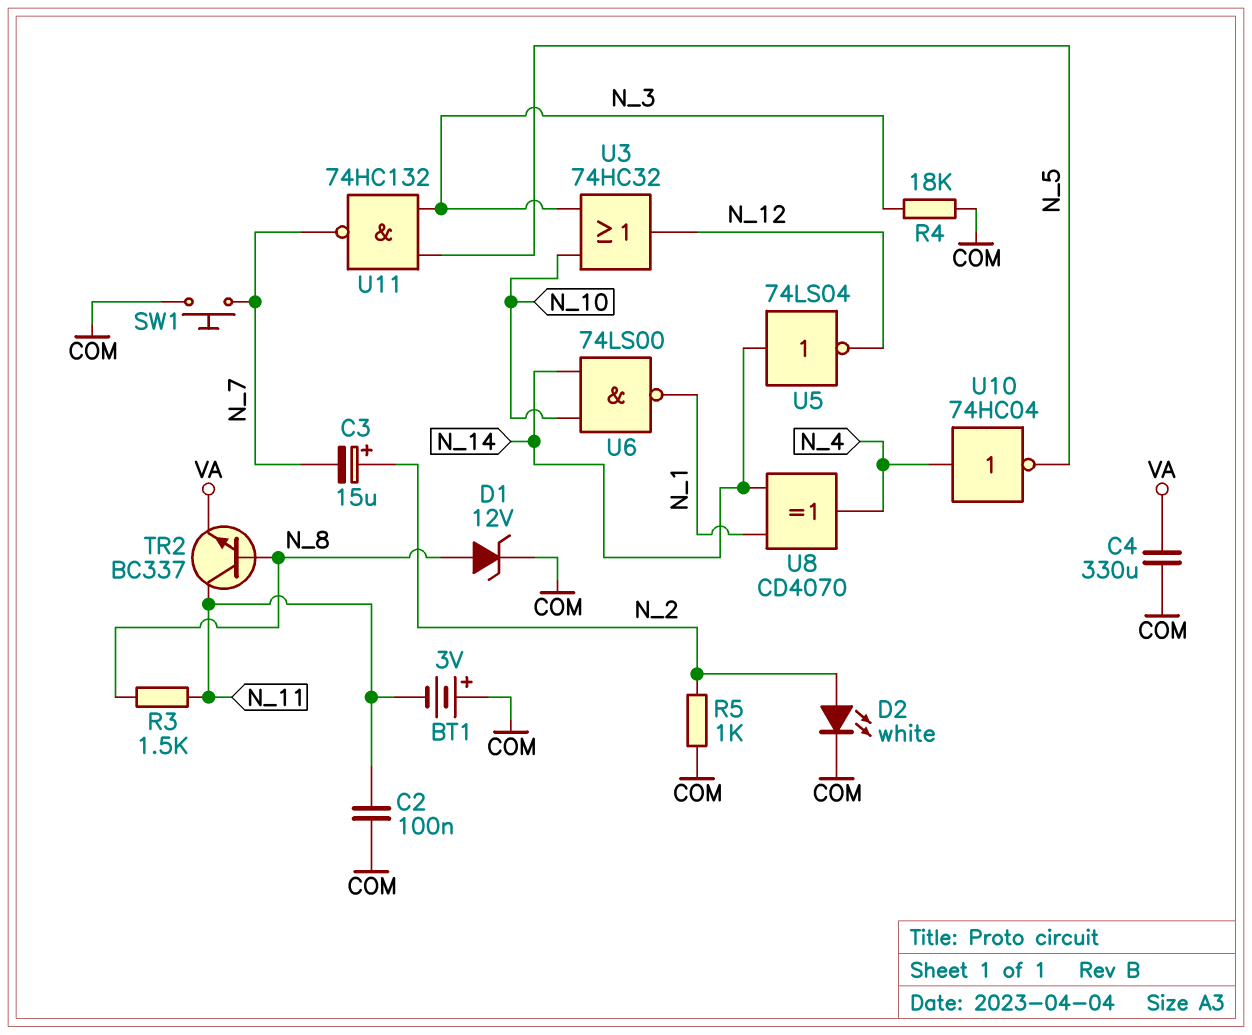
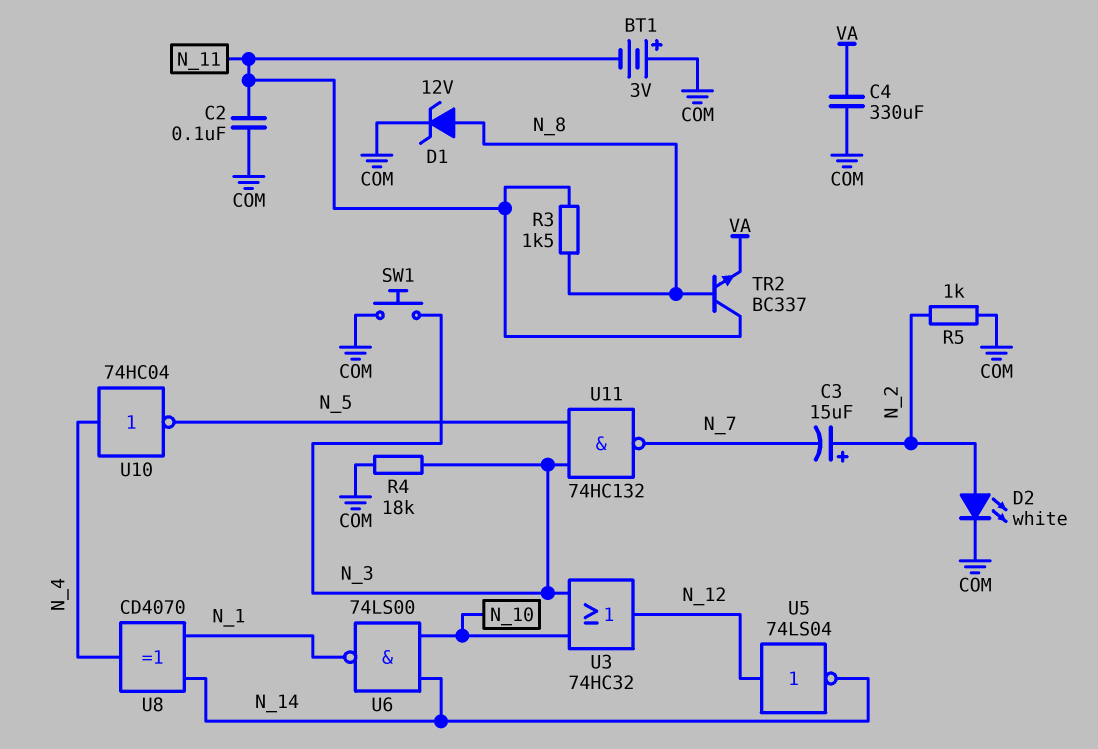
SW1: button (COM, N_7) -> button (COM, N_3)
U5: NOT 74LS04 (in N_14, out N_12) -> NOT 74LS04 (in N_12, out N_14)

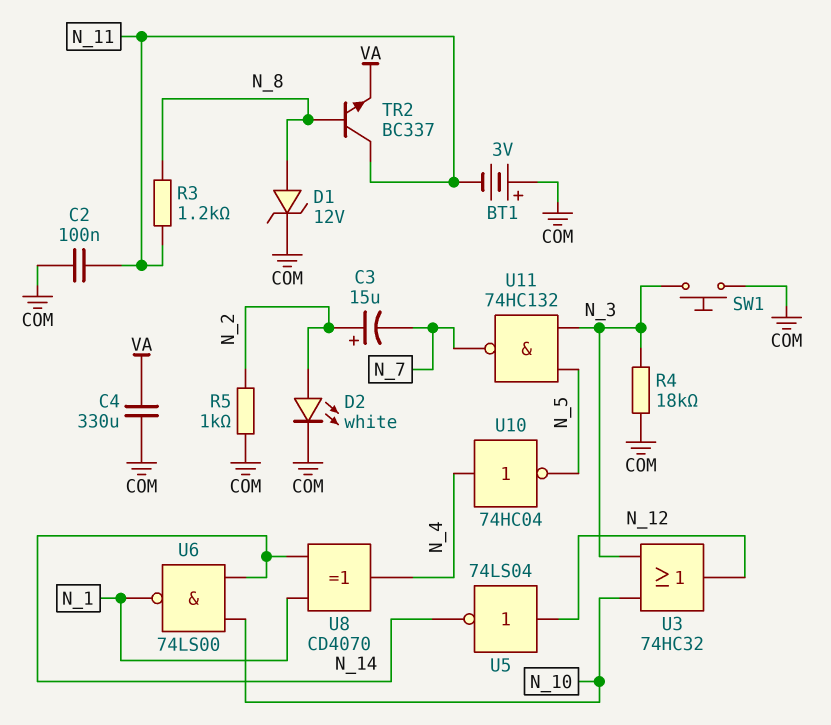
R3: 1.5k (N_8, N_11) -> 1.2k (N_8, N_11)

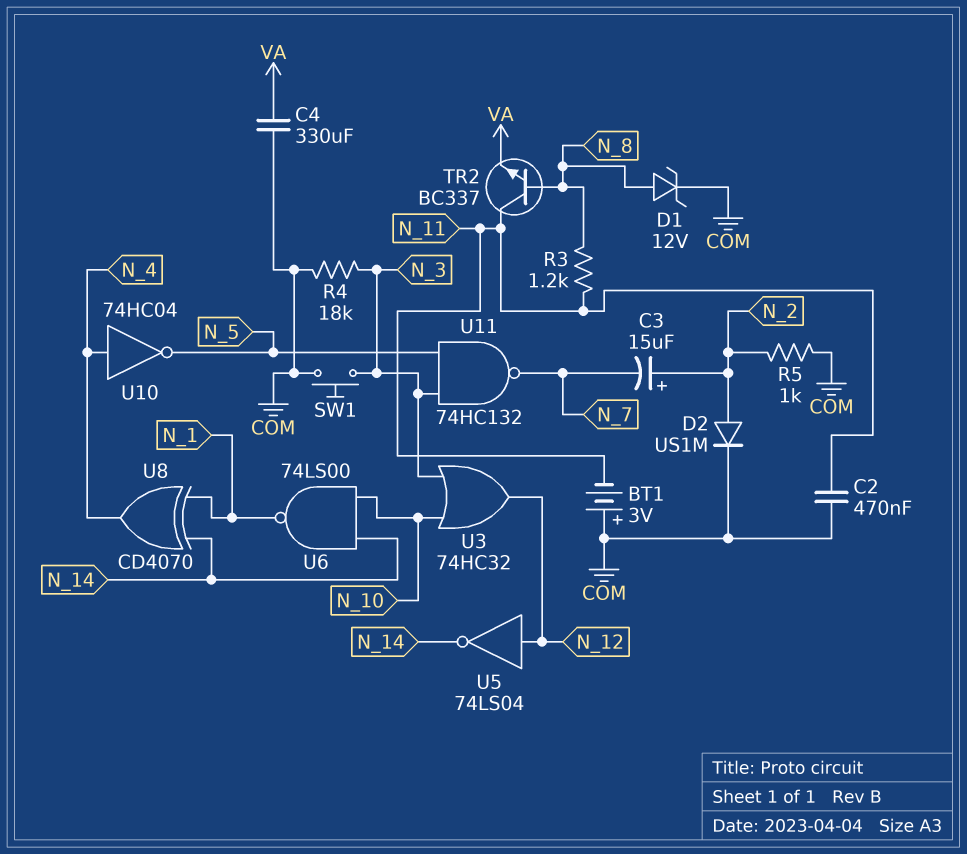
C2: 100nF (COM, N_11) -> 470nF (COM, N_11)
D2: LED white (A N_2, K COM) -> diode US1M (A N_2, K COM)

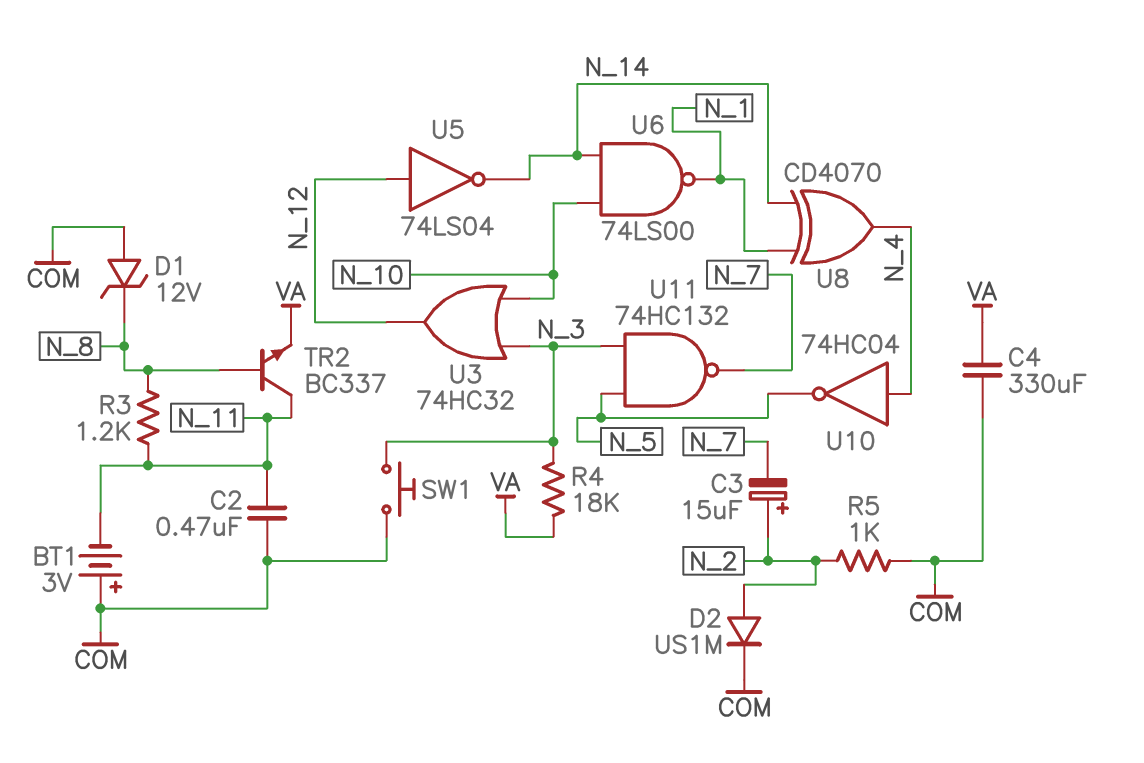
D1: zener 12V (A N_8, K COM) -> zener 12V (A COM, K N_8)
R4: 18k (COM, N_3) -> 18k (N_3, VA)

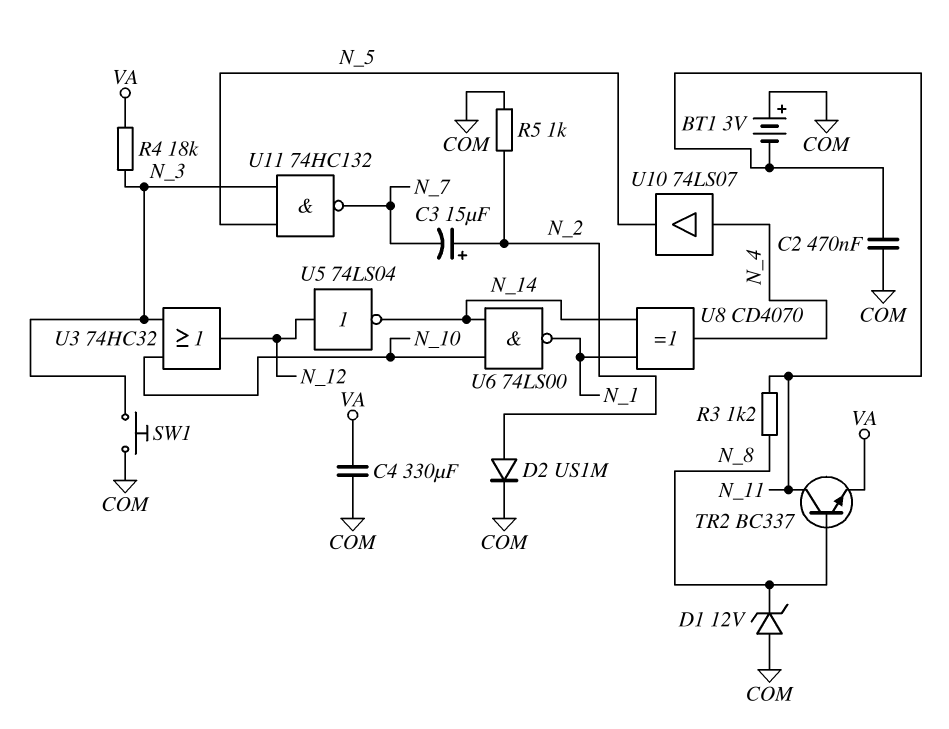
U10: NOT 74HC04 (in N_4, out N_5) -> buffer 74LS07 (in N_4, out N_5)

